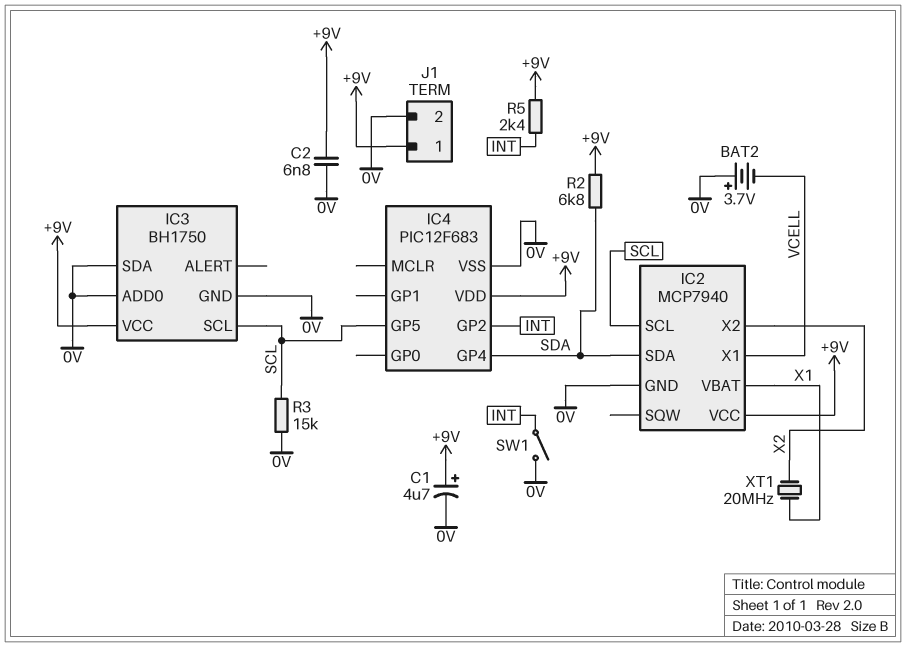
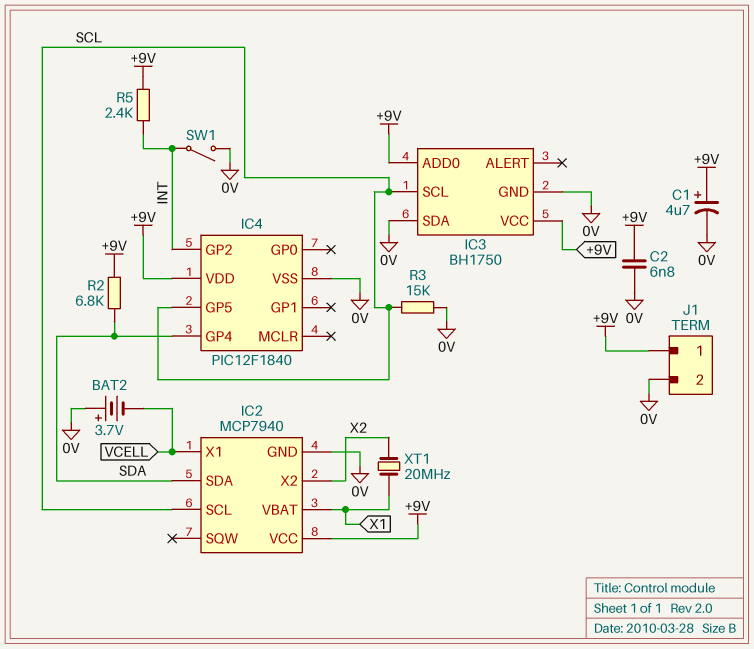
IC3 pin ADD0: 0V -> +9V
IC4: PIC12F683 -> PIC12F1840

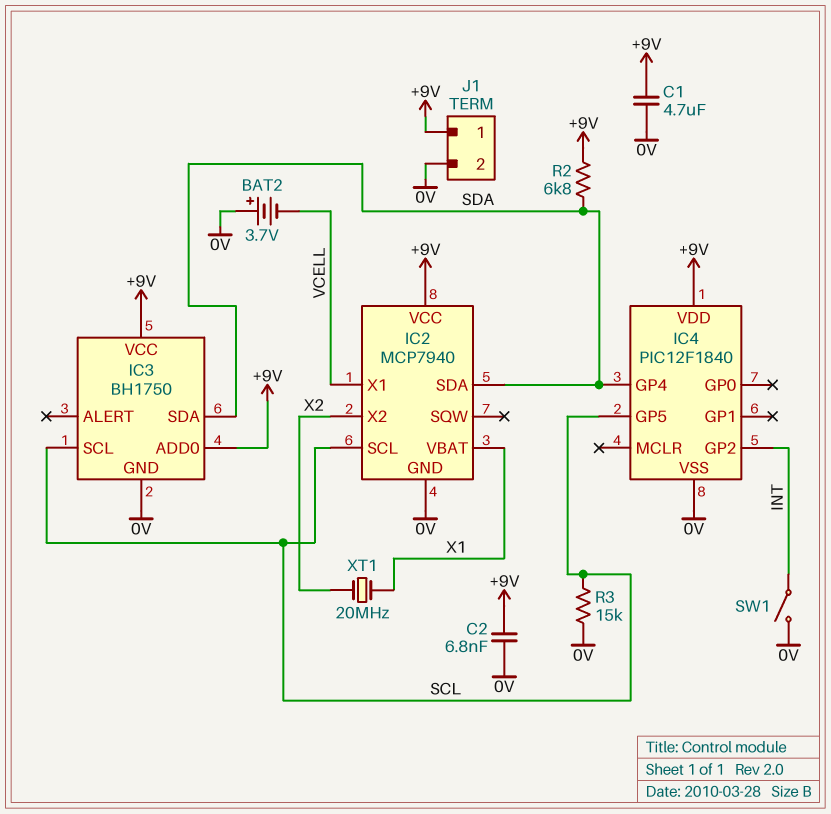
C1: 4.7uF (plus +9V, minus 0V) -> 4.7uF (+9V, 0V)
IC3 pin SDA: 0V -> SDA
R5: 2.4k (+9V, INT) -> none

